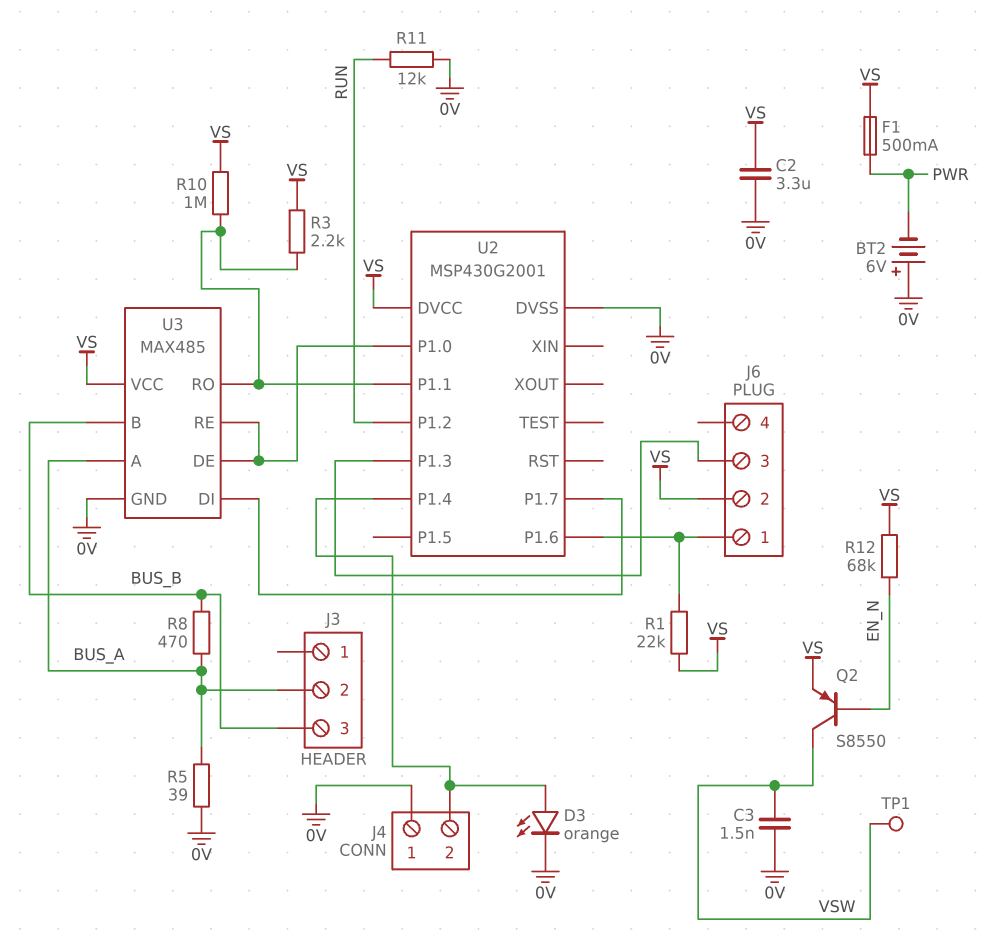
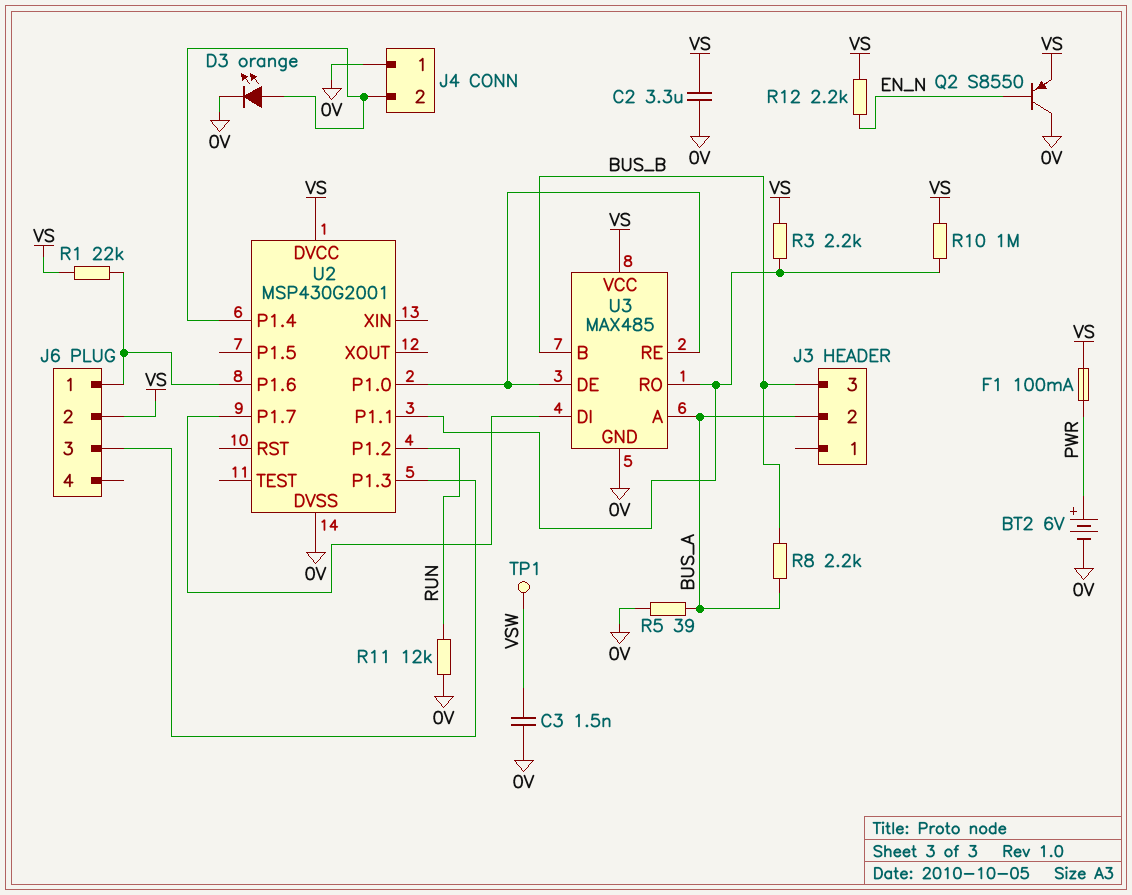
BT2: 6V (plus 0V, minus PWR) -> 6V (plus PWR, minus 0V)
F1: 500mA (PWR, VS) -> 100mA (PWR, VS)
Q2: PNP S8550 (B EN_N, C VSW, E VS) -> PNP S8550 (B EN_N, C 0V, E VS)
R8: 470 (BUS_A, BUS_B) -> 2.2k (BUS_A, BUS_B)
R12: 68k (EN_N, VS) -> 2.2k (EN_N, VS)

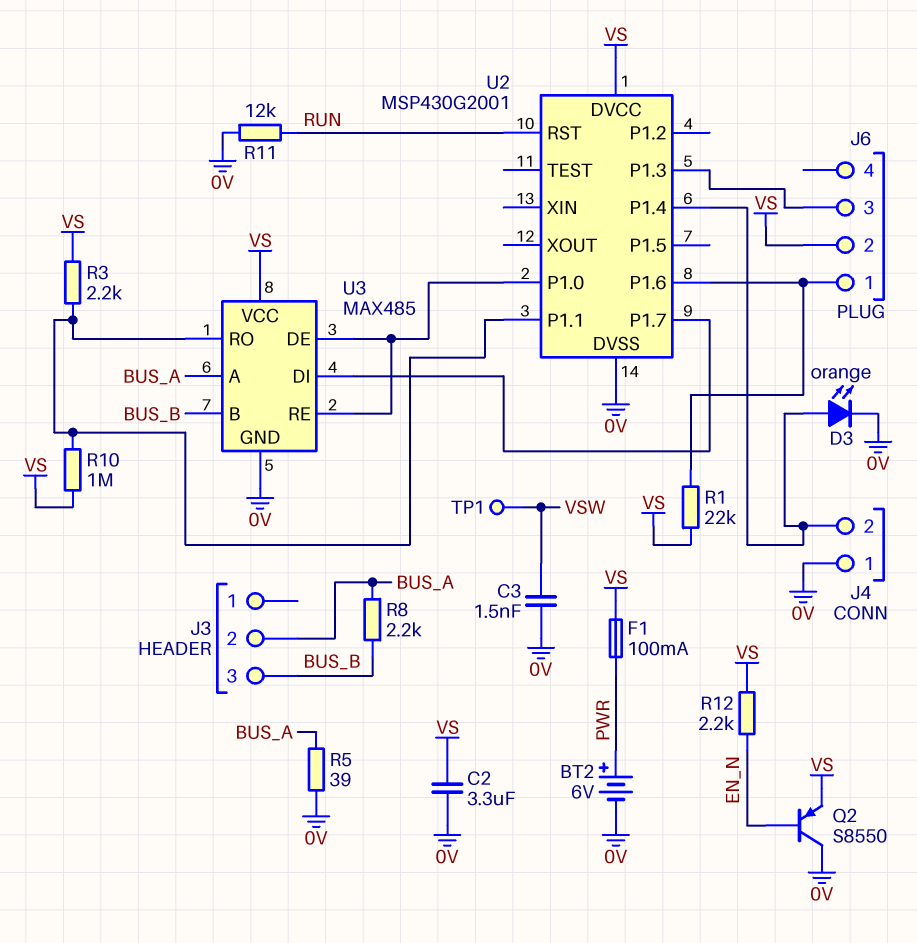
U2 pin P1.2: RUN -> none
U2 pin RST: none -> RUN

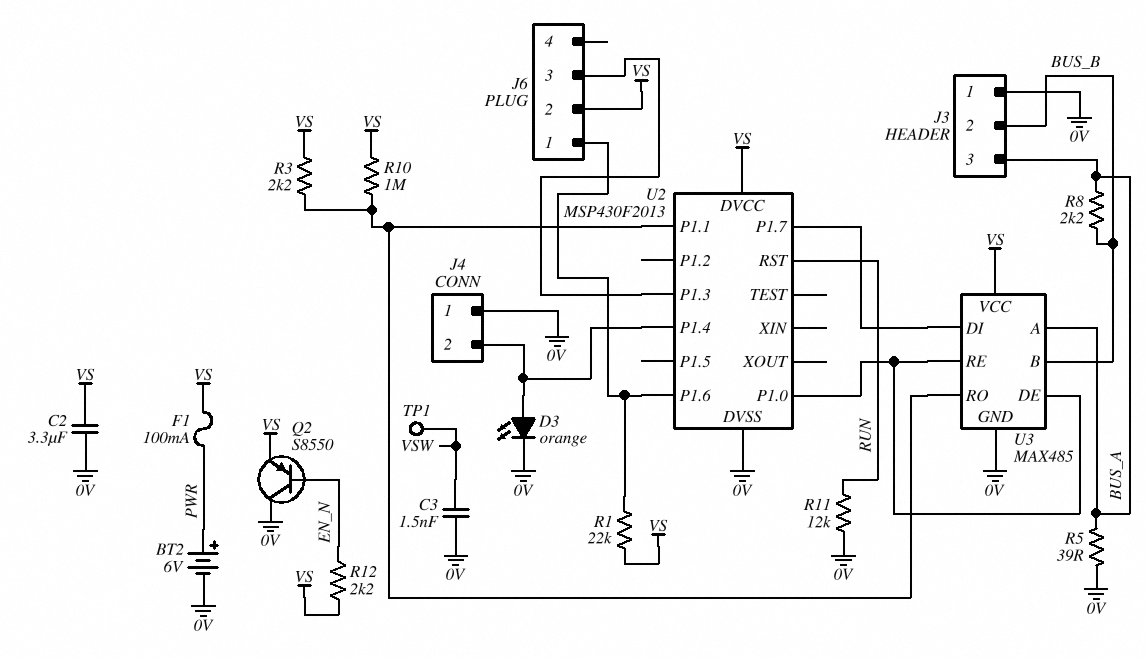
J3 pin 1: none -> 0V
J3 pin 2: BUS_A -> BUS_B
J3 pin 3: BUS_B -> BUS_A
U2: MSP430G2001 -> MSP430F2013

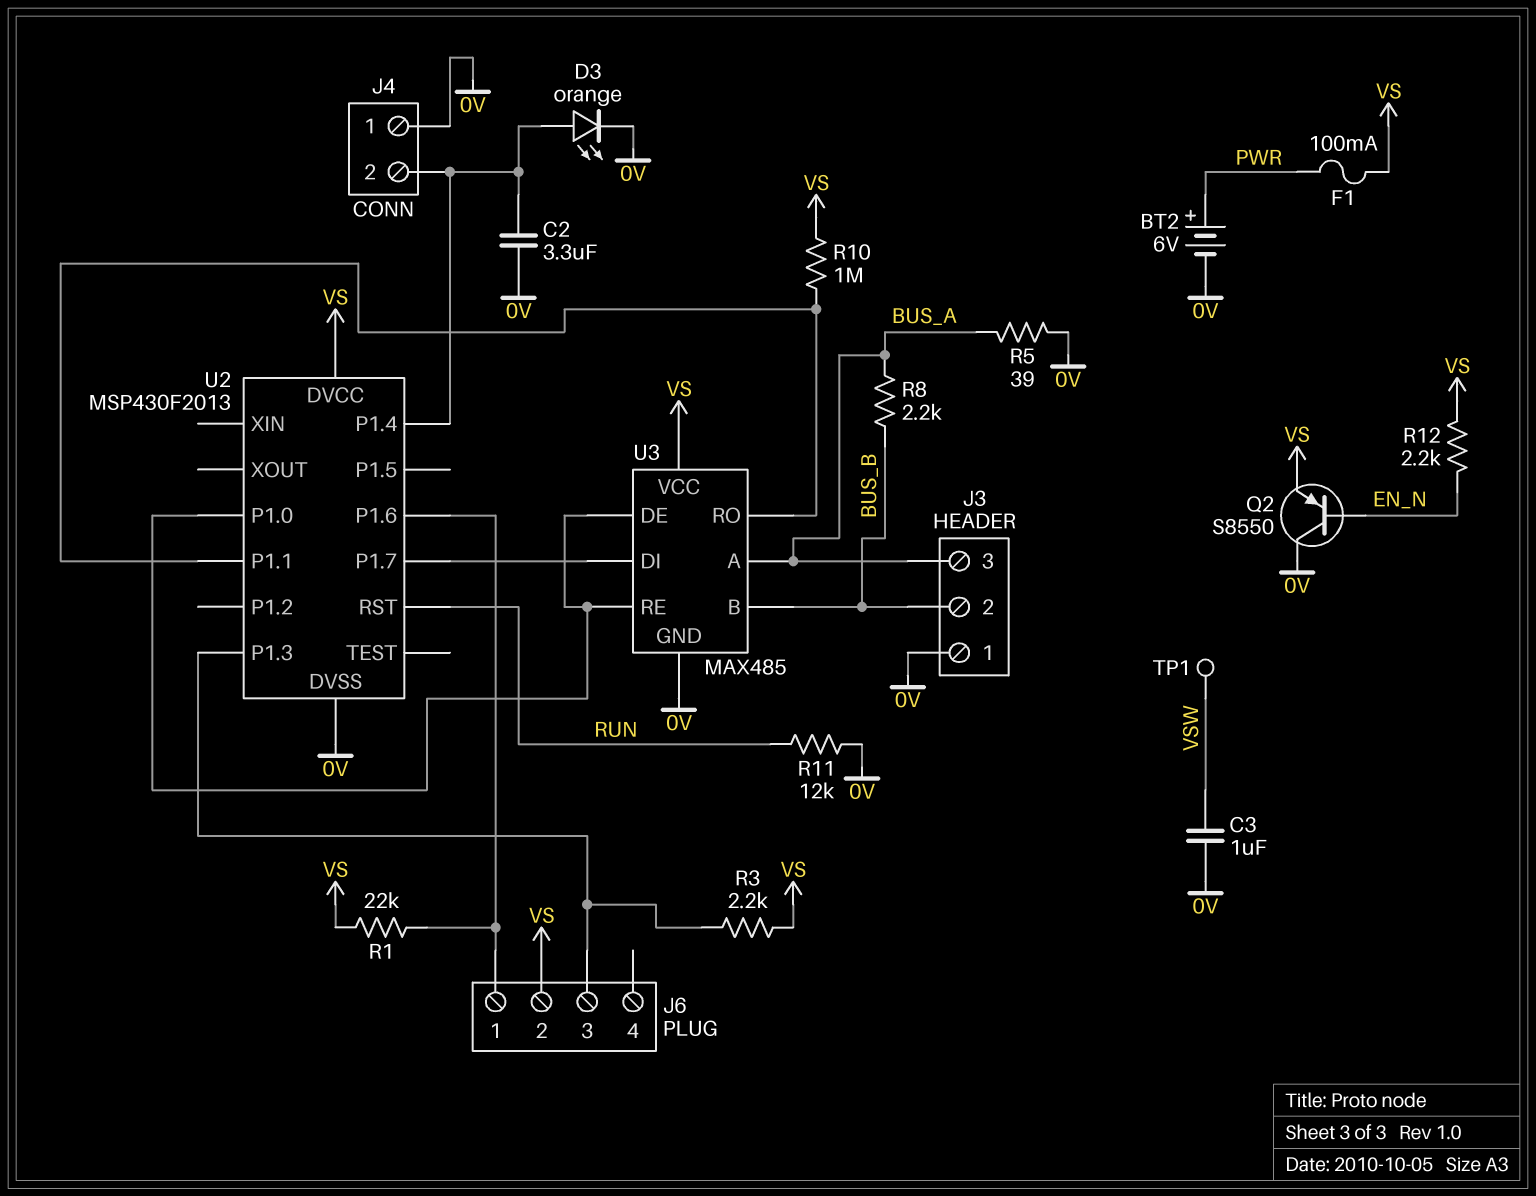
C2: 3.3uF (0V, VS) -> 3.3uF (0V, J4/2)
C3: 1.5nF (0V, VSW) -> 1uF (0V, VSW)
R3: 2.2k (U2/P1.1, VS) -> 2.2k (J6/3, VS)

